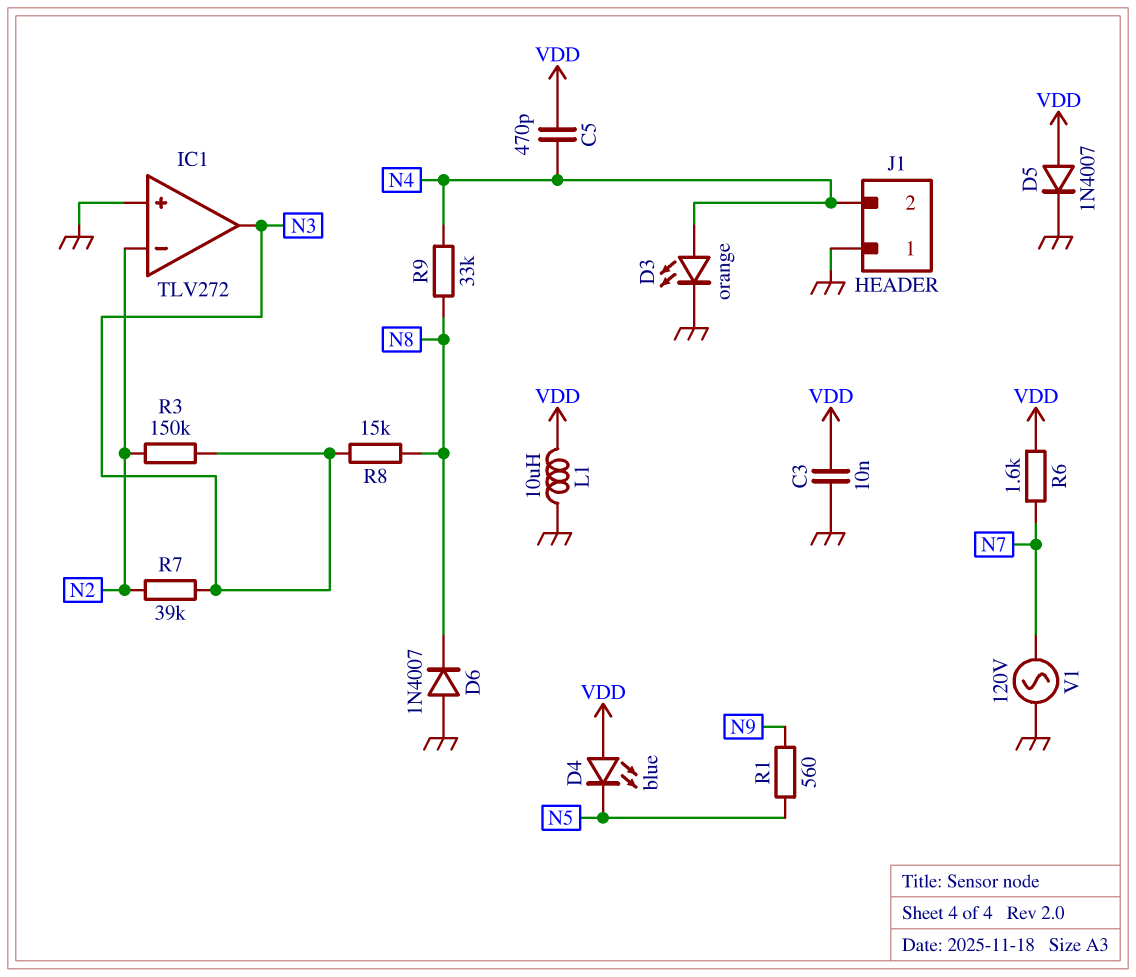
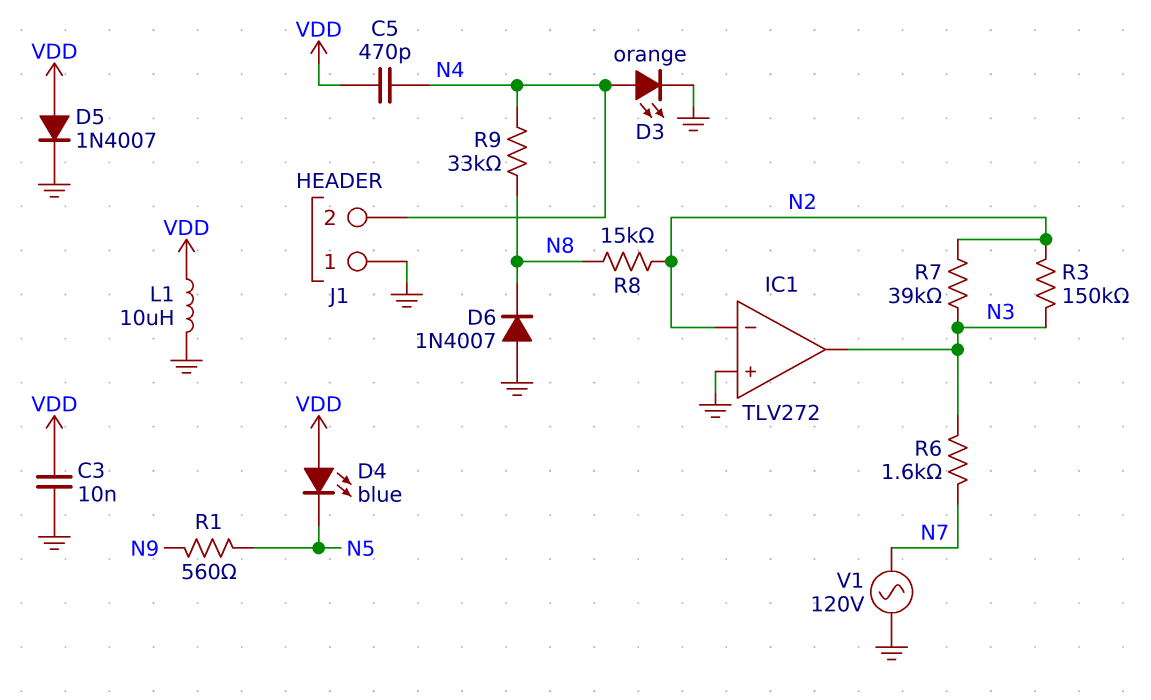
R6: 1.6k (N7, VDD) -> 1.6k (N3, N7)
R8: 15k (N3, N8) -> 15k (N2, N8)

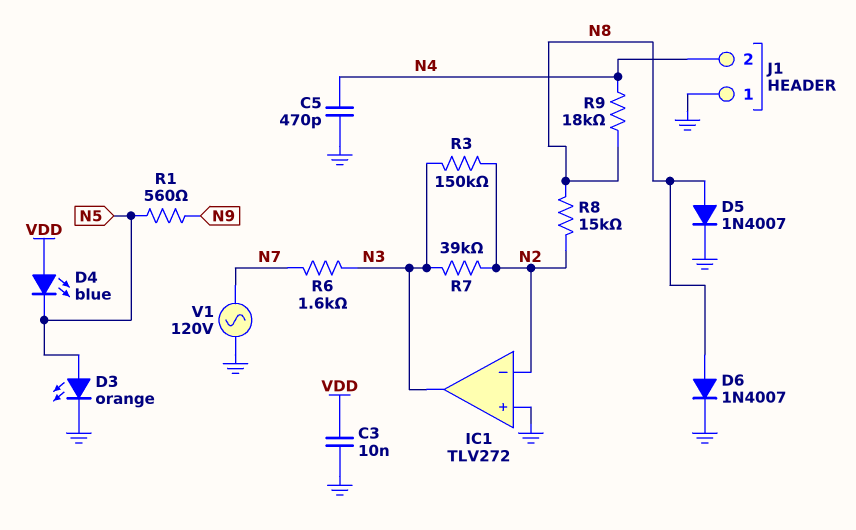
C5: 470pF (N4, VDD) -> 470pF (GND, N4)
D3: LED orange (A N4, K GND) -> LED orange (A N5, K GND)
D5: diode 1N4007 (A VDD, K GND) -> diode 1N4007 (A N8, K GND)
D6: diode 1N4007 (A GND, K N8) -> diode 1N4007 (A N8, K GND)
L1: 10uH (GND, VDD) -> none
R9: 33k (N4, N8) -> 18k (N4, N8)

